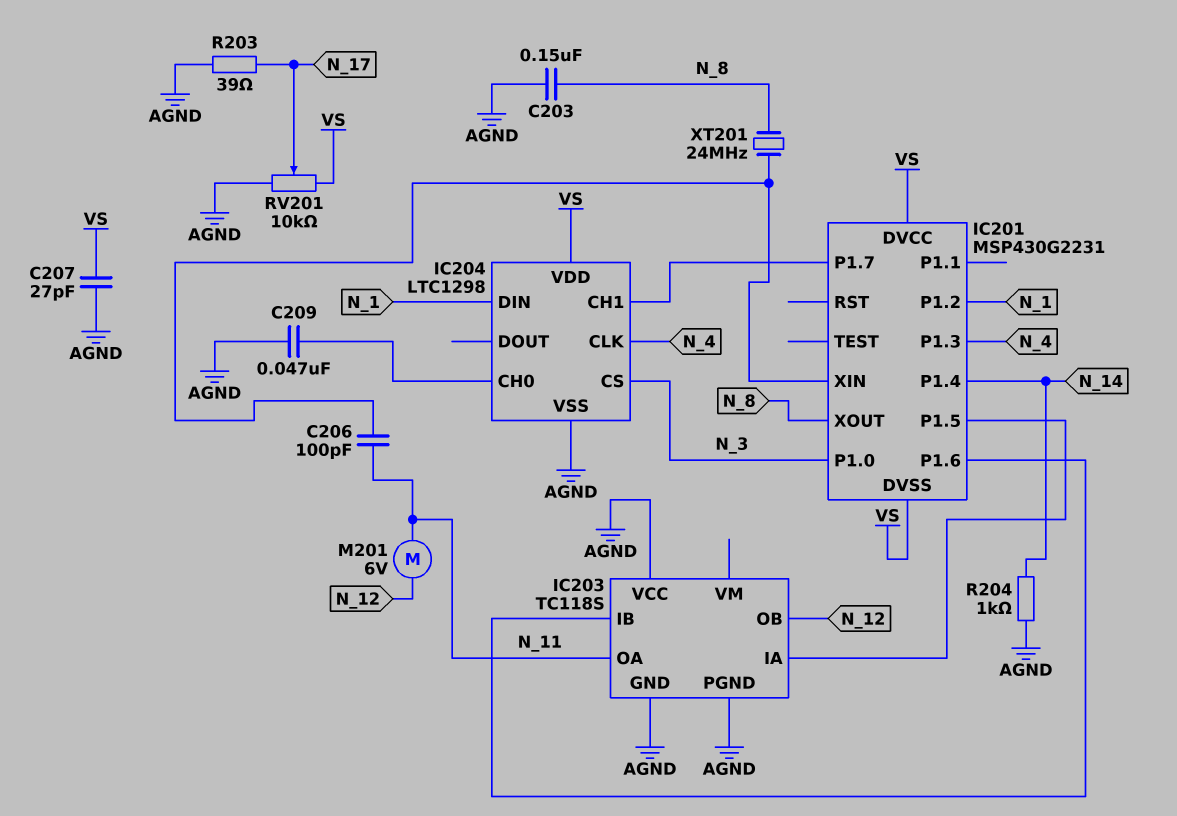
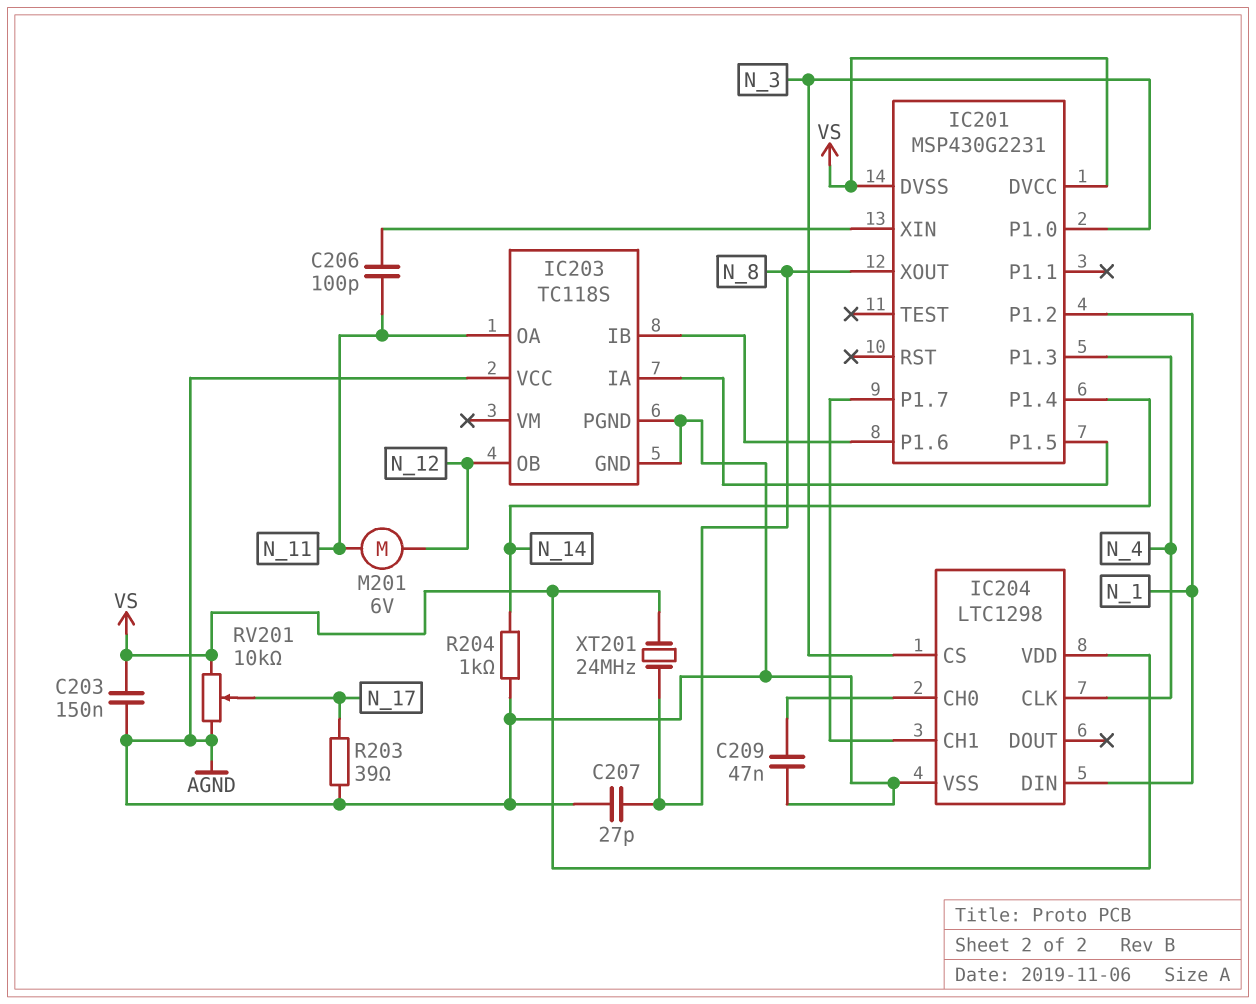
C203: 150nF (AGND, N_8) -> 150nF (AGND, VS)
C207: 27pF (AGND, VS) -> 27pF (AGND, N_8)
XT201: 24MHz (IC201/XIN, N_8) -> 24MHz (N_8, VS)

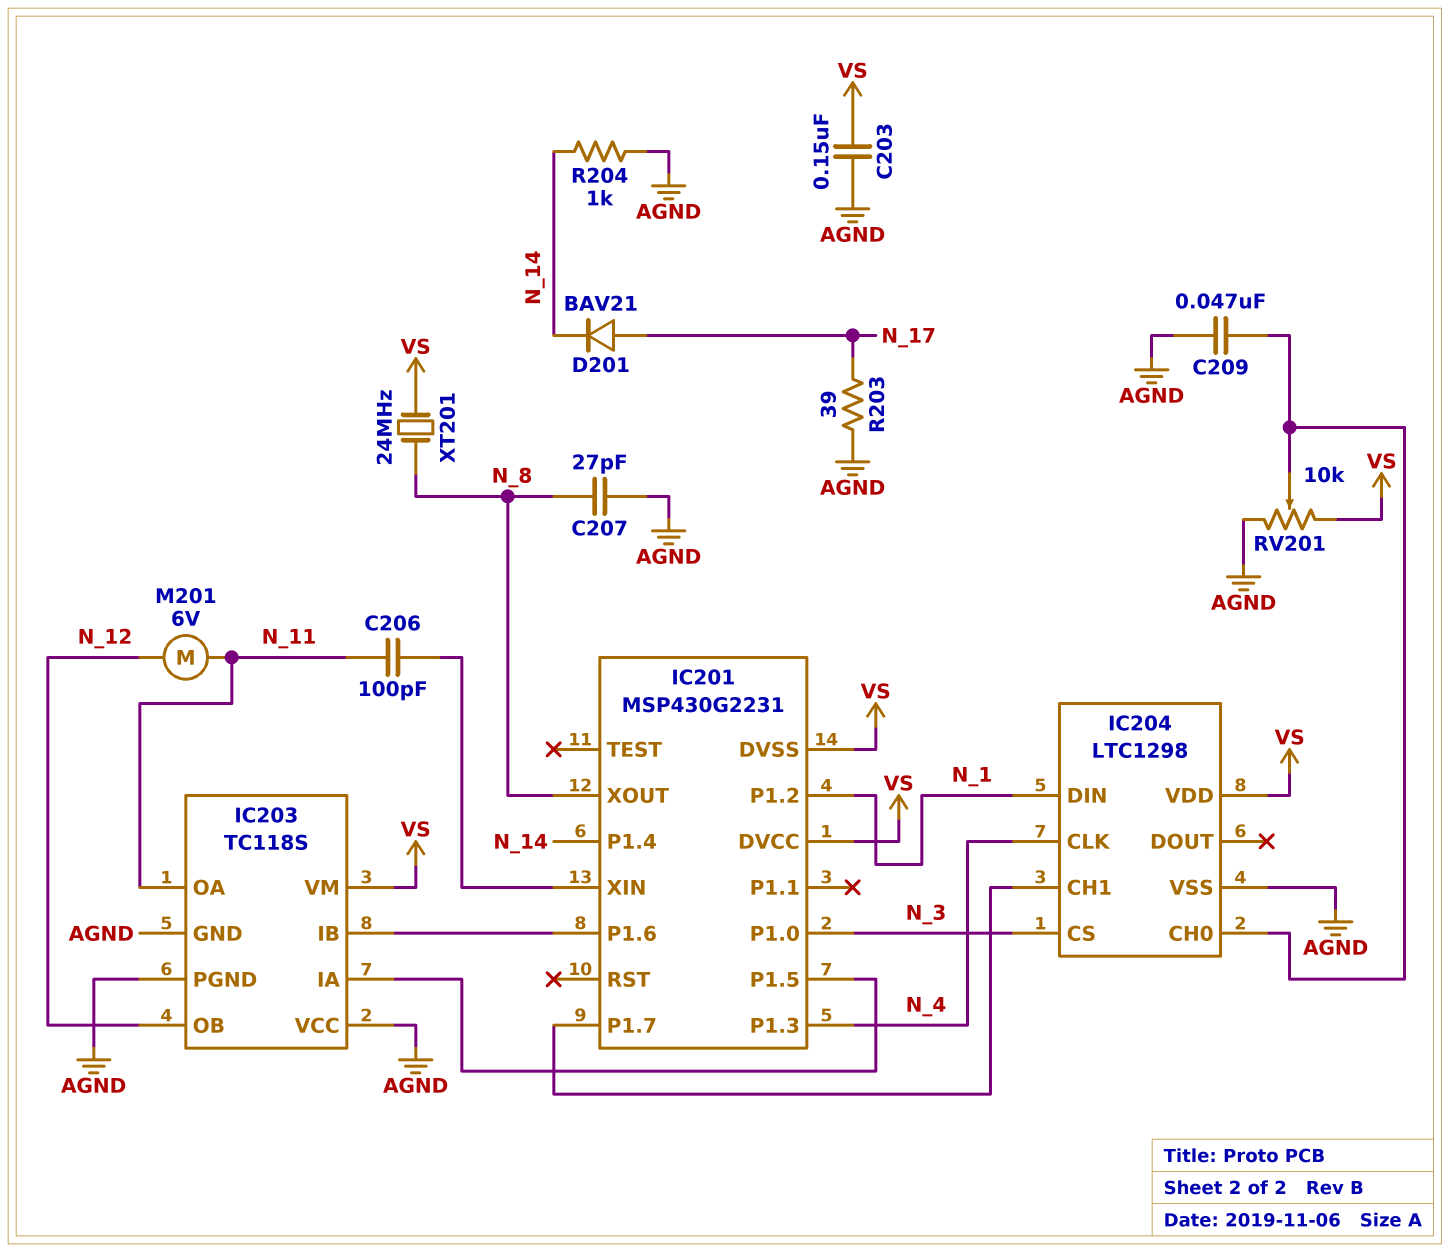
D201: none -> diode BAV21 (A N_17, K N_14)
IC203 pin VM: none -> VS
RV201: 10k (AGND, VS, wiper N_17) -> 10k (AGND, VS, wiper IC204/CH0)

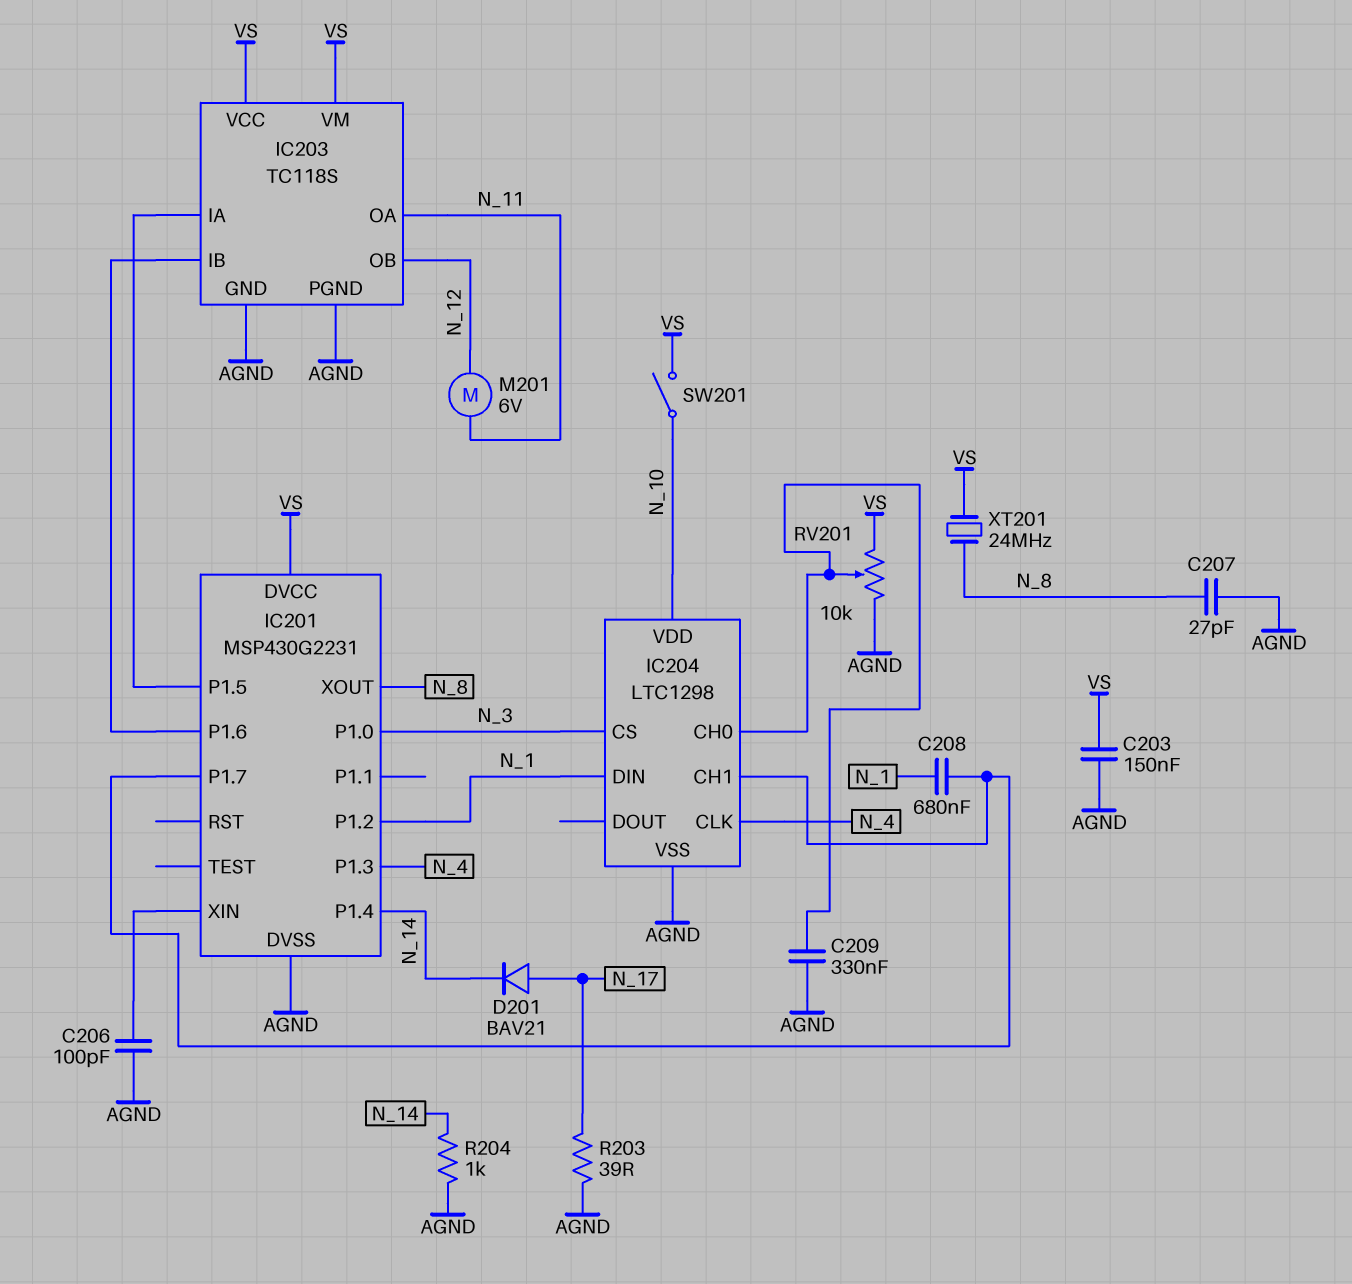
C206: 100pF (IC201/XIN, N_11) -> 100pF (AGND, IC201/XIN)
C208: none -> 680nF (IC201/P1.7, N_1)
C209: 47nF (AGND, IC204/CH0) -> 330nF (AGND, IC204/CH0)
IC201 pin DVSS: VS -> AGND
IC203 pin VCC: AGND -> VS
IC204 pin VDD: VS -> N_10
SW201: none -> switch (N_10, VS)

